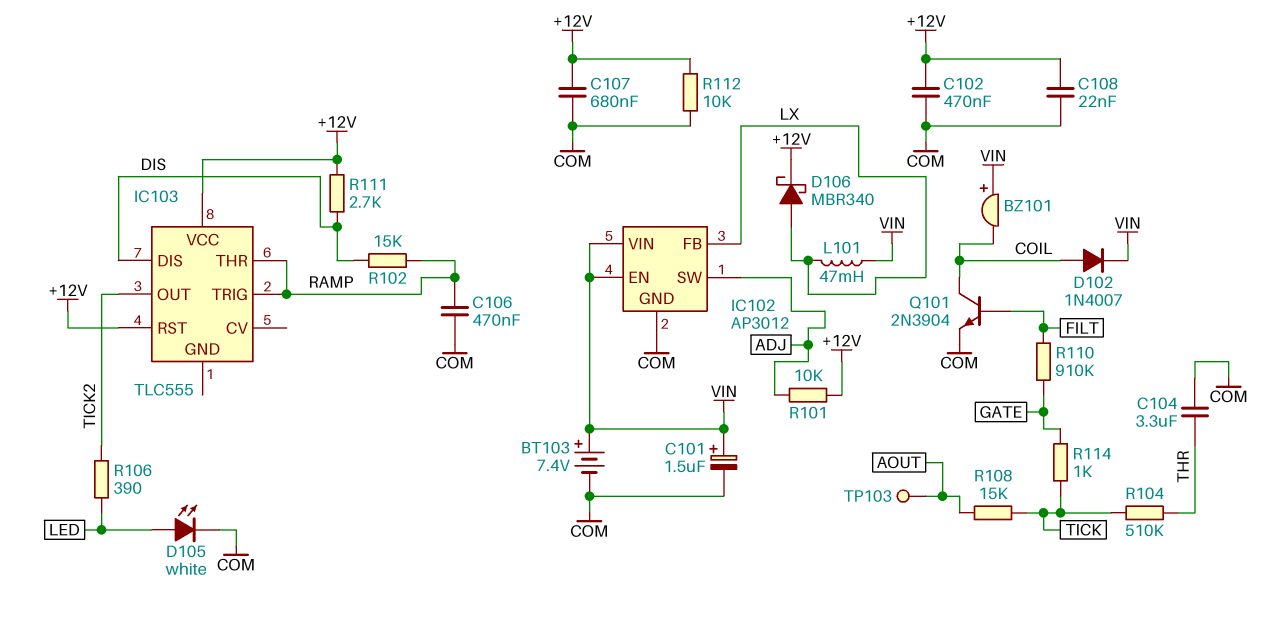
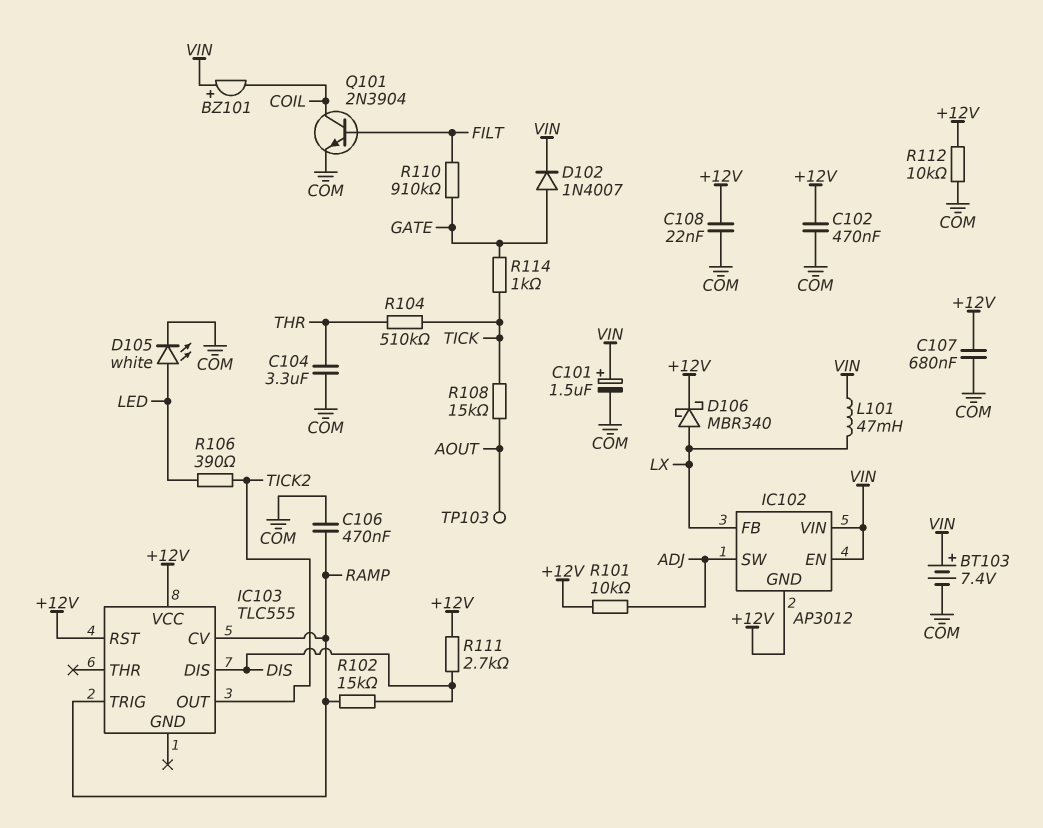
D102: diode 1N4007 (A COIL, K VIN) -> diode 1N4007 (A GATE, K VIN)
IC102 pin GND: COM -> +12V
IC103 pin CV: none -> RAMP
IC103 pin THR: RAMP -> none

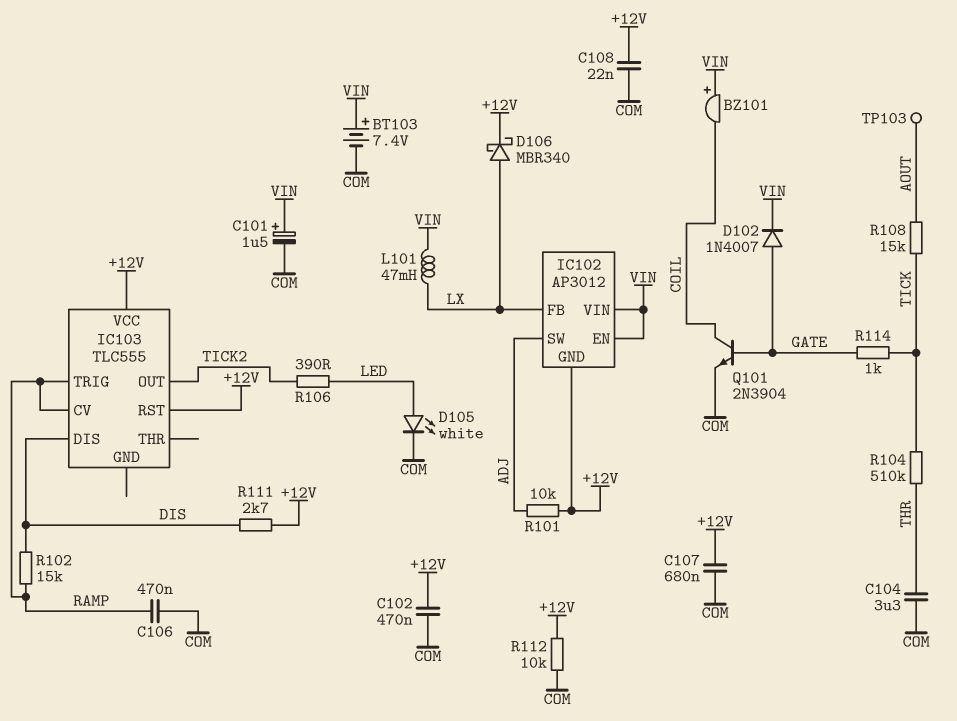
Q101: NPN 2N3904 (B FILT, C COIL, E COM) -> NPN 2N3904 (B GATE, C COIL, E COM)
R110: 910k (FILT, GATE) -> none

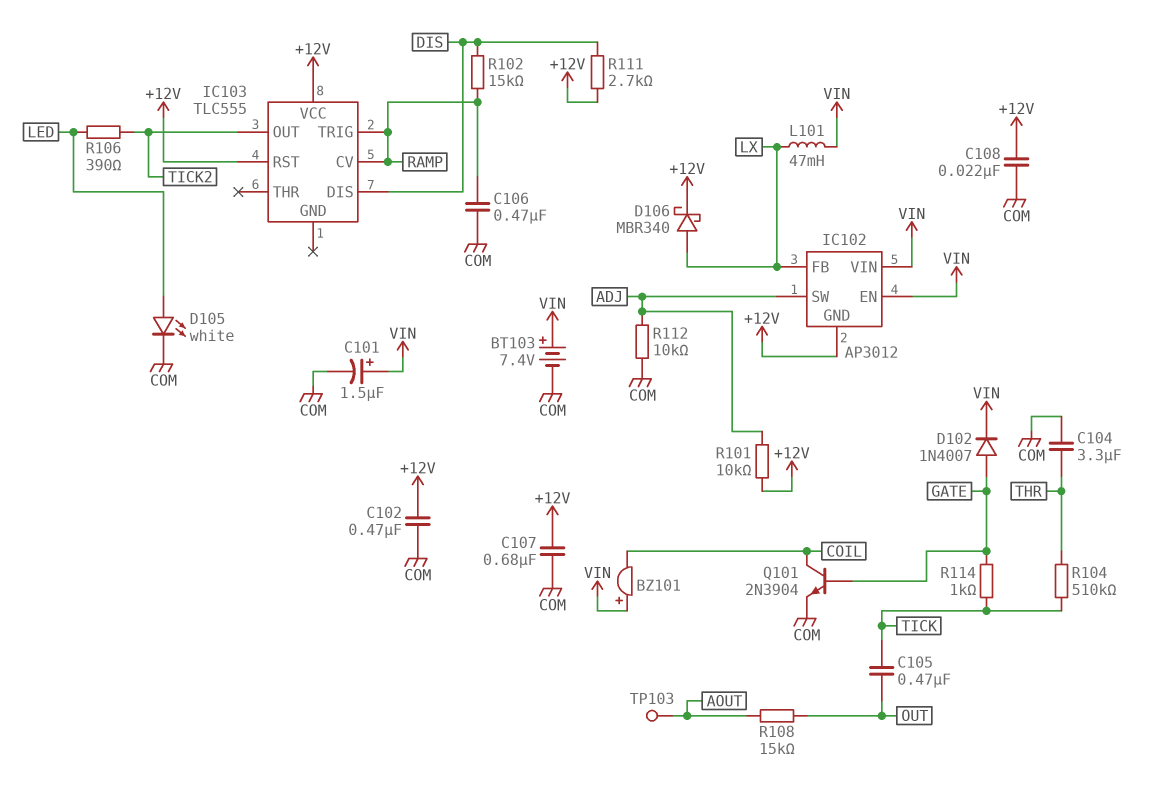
C105: none -> 470nF (OUT, TICK)
R108: 15k (AOUT, TICK) -> 15k (AOUT, OUT)
R112: 10k (+12V, COM) -> 10k (ADJ, COM)

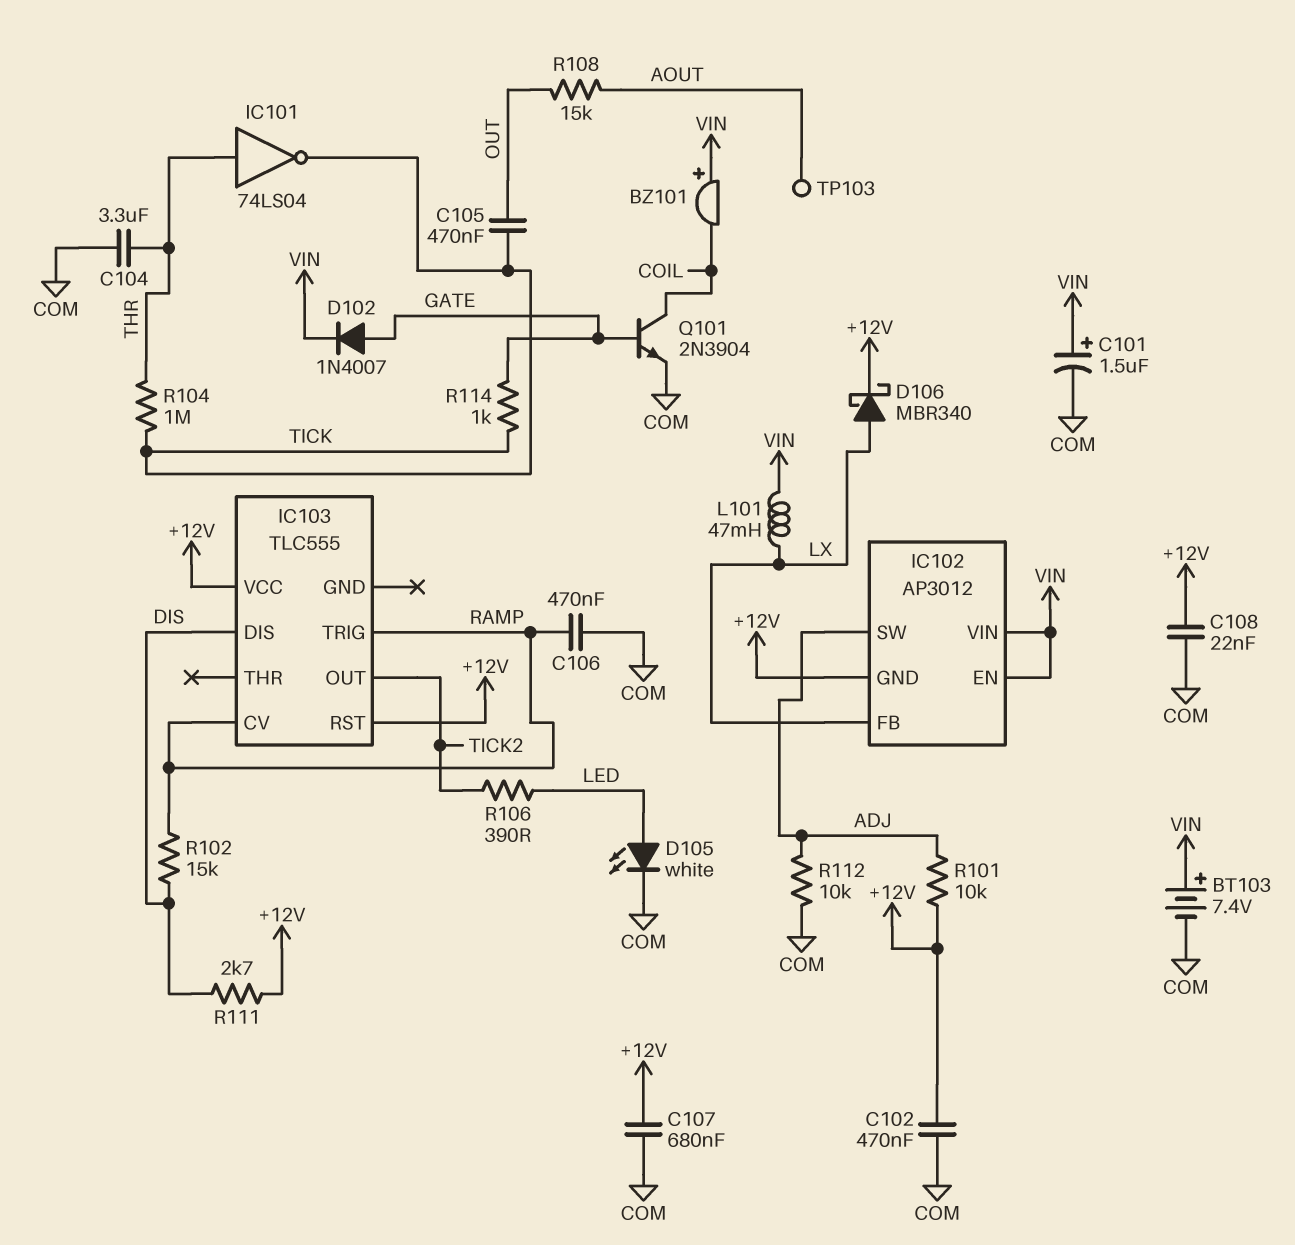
IC101: none -> NOT 74LS04 (in THR, out TICK)
R104: 510k (THR, TICK) -> 1M (THR, TICK)

